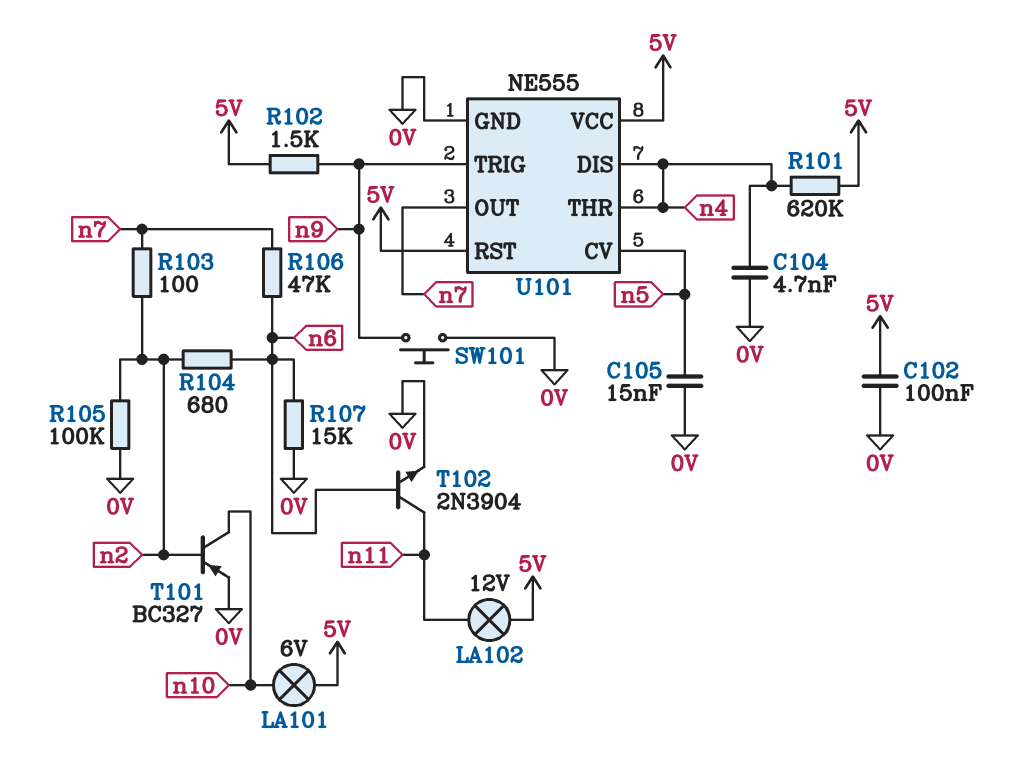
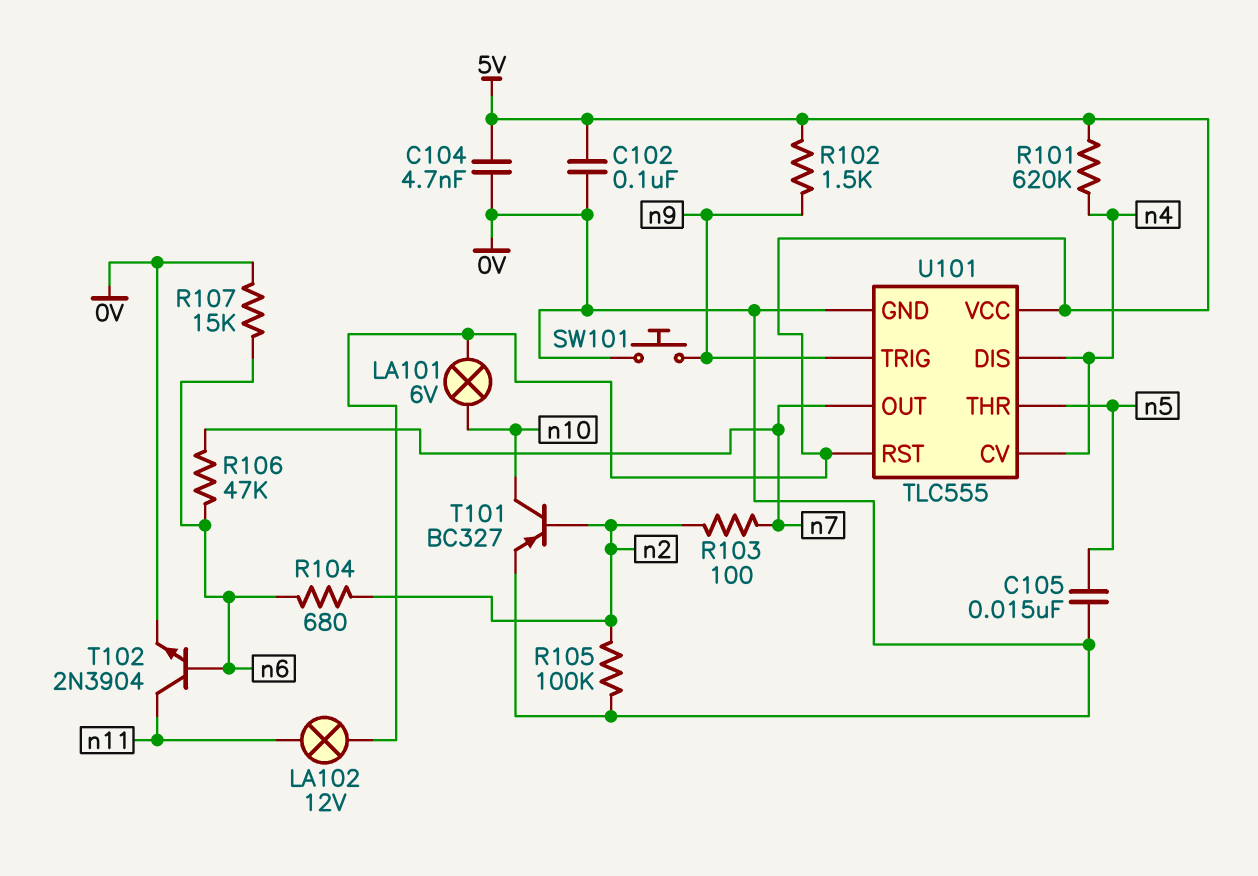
C104: 4.7nF (0V, n4) -> 4.7nF (0V, 5V)
U101: NE555 -> TLC555
U101 pin CV: n5 -> n4
U101 pin THR: n4 -> n5

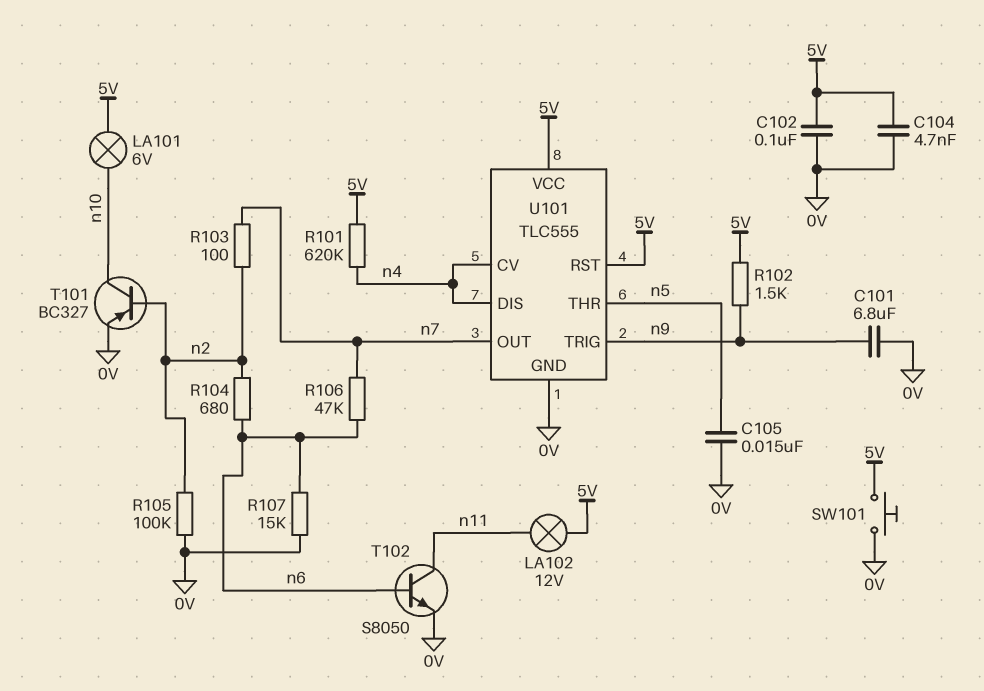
C101: none -> 6.8uF (0V, n9)
SW101: button (0V, n9) -> button (0V, 5V)
T102: NPN 2N3904 (B n6, C n11, E 0V) -> NPN S8050 (B n6, C n11, E 0V)

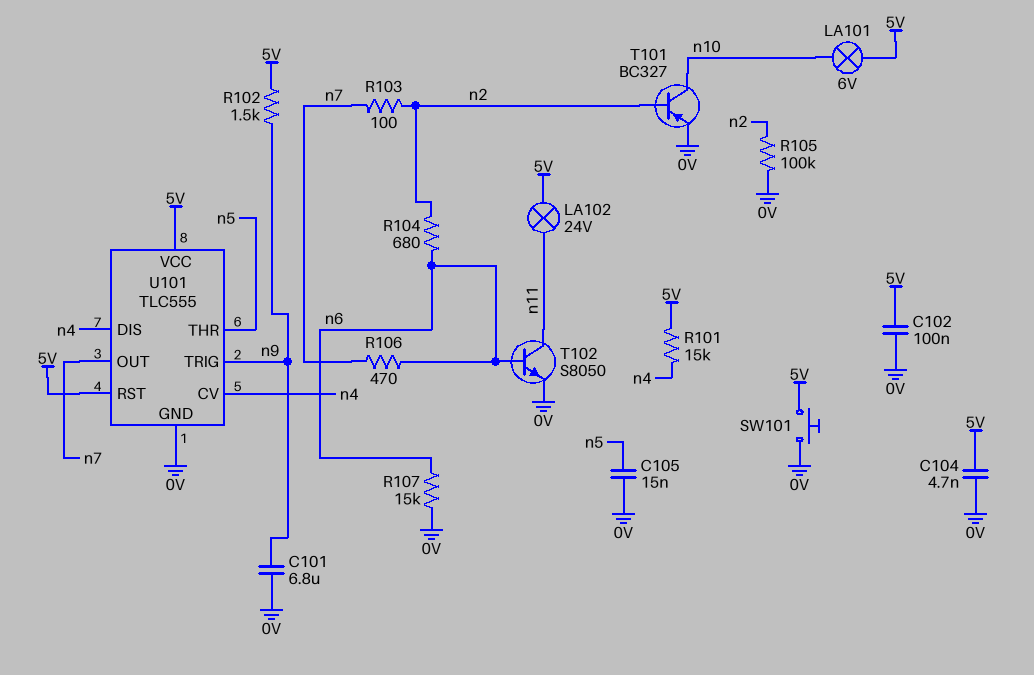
LA102: lamp 12V (5V, n11) -> lamp 24V (5V, n11)
R101: 620k (5V, n4) -> 15k (5V, n4)
R106: 47k (n6, n7) -> 470 (n6, n7)

